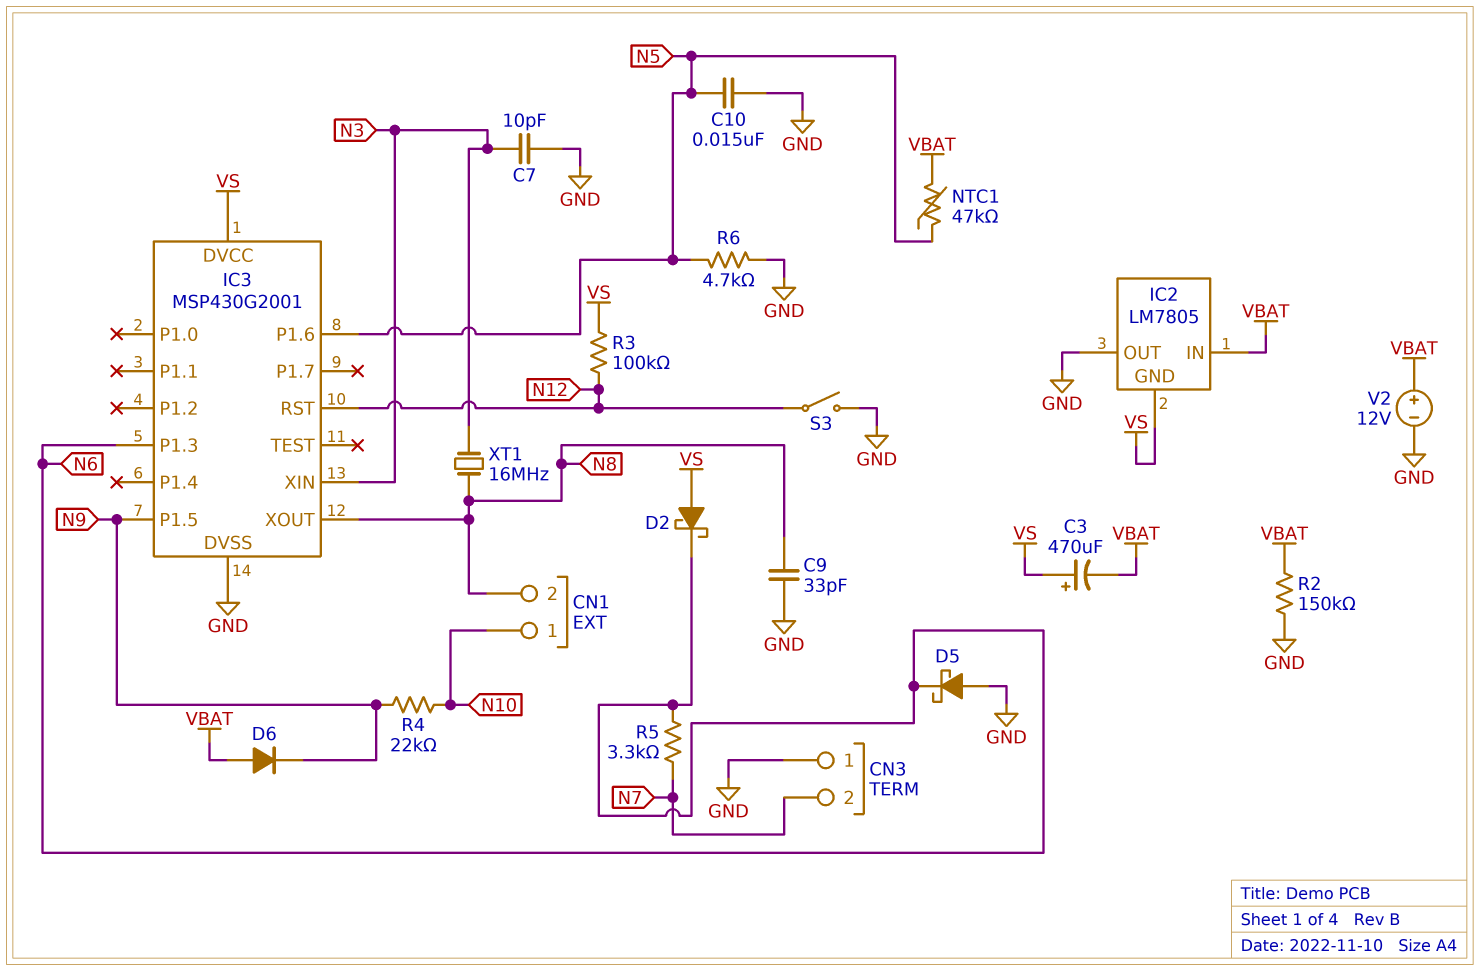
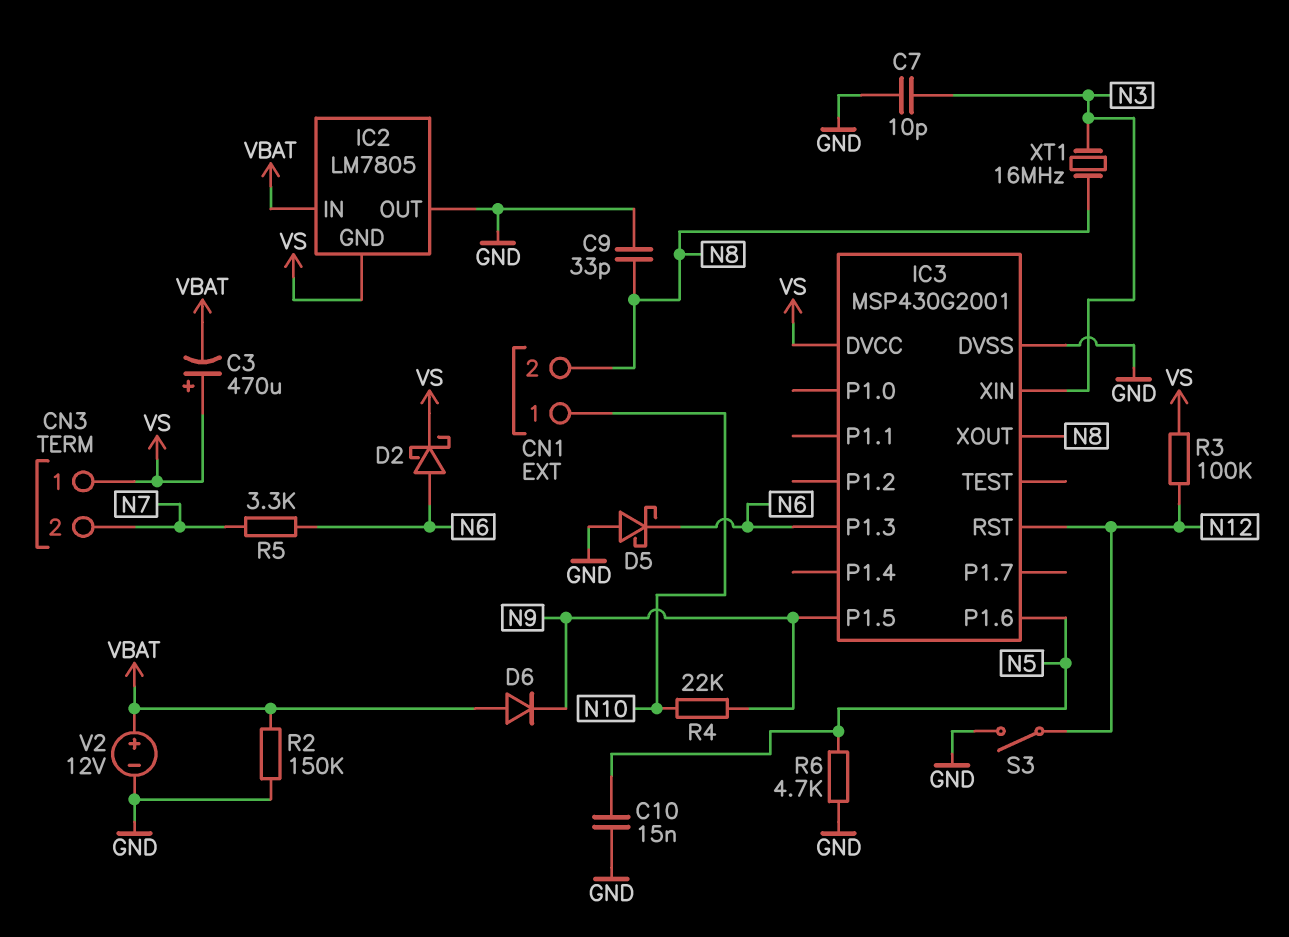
CN3 pin 1: GND -> VS
D2: schottky (A VS, K N6) -> schottky (A N6, K VS)
NTC1: 47k (N5, VBAT) -> none

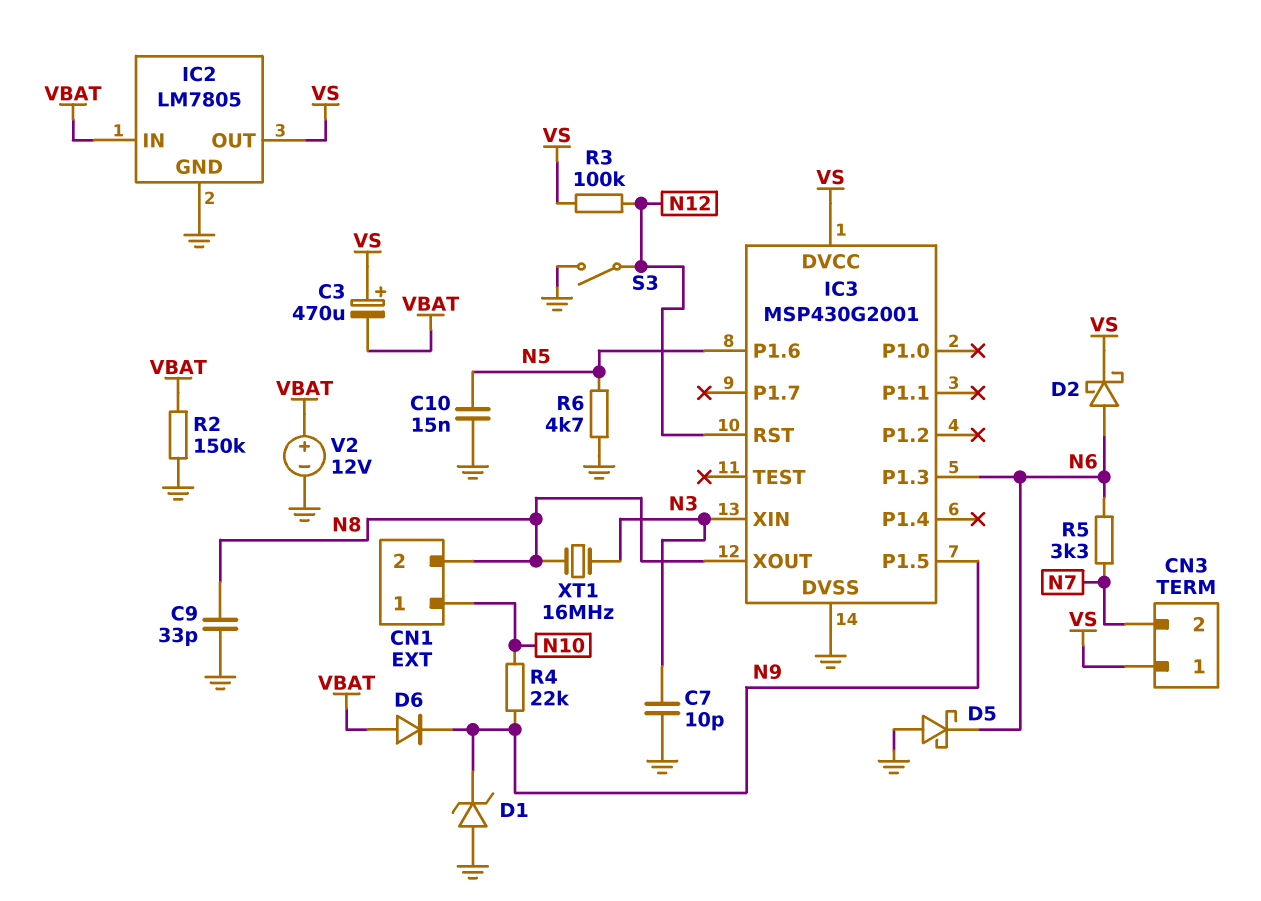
D1: none -> zener (A GND, K N9)
IC2 pin GND: VS -> GND
IC2 pin OUT: GND -> VS

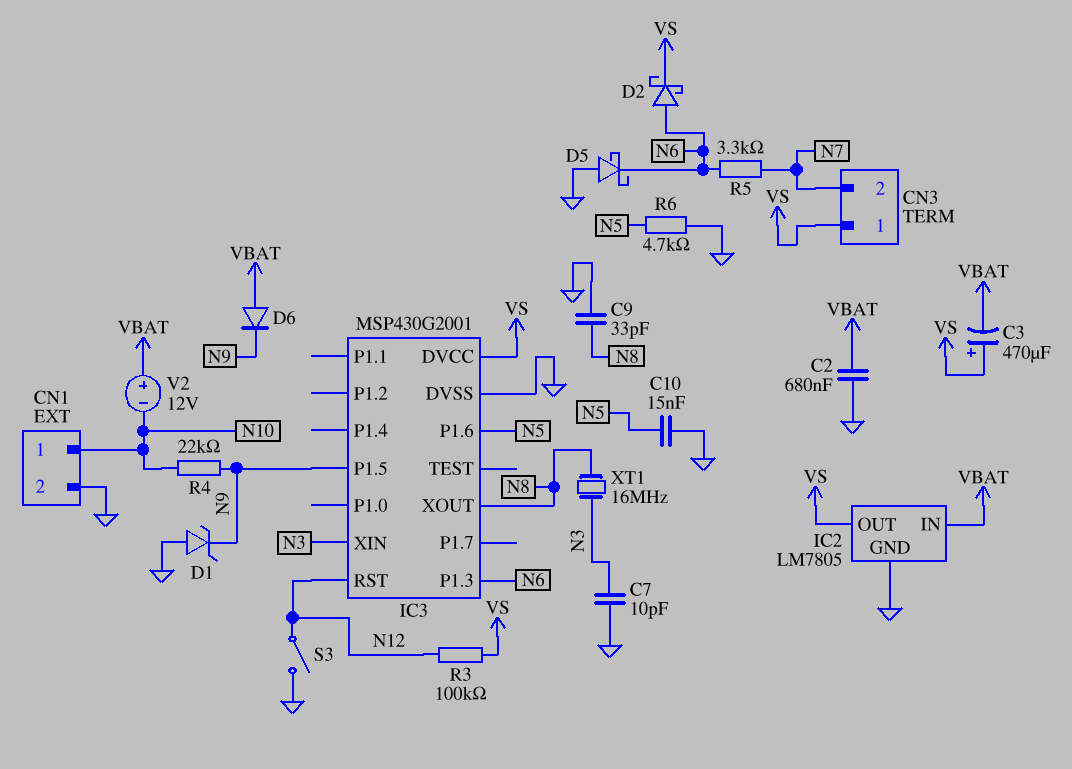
C2: none -> 680nF (GND, VBAT)
CN1 pin 2: N8 -> GND
R2: 150k (GND, VBAT) -> none
V2: 12V (plus VBAT, minus GND) -> 12V (plus VBAT, minus N10)

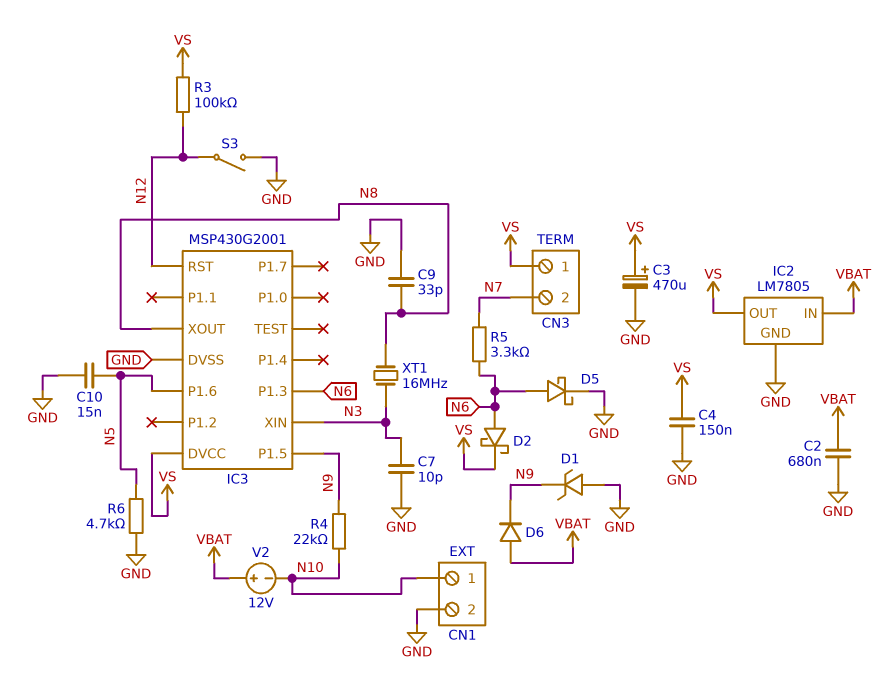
C3: 470uF (plus VS, minus VBAT) -> 470uF (plus VS, minus GND)
C4: none -> 150nF (GND, VS)
D5: schottky (A GND, K N6) -> schottky (A N6, K GND)

